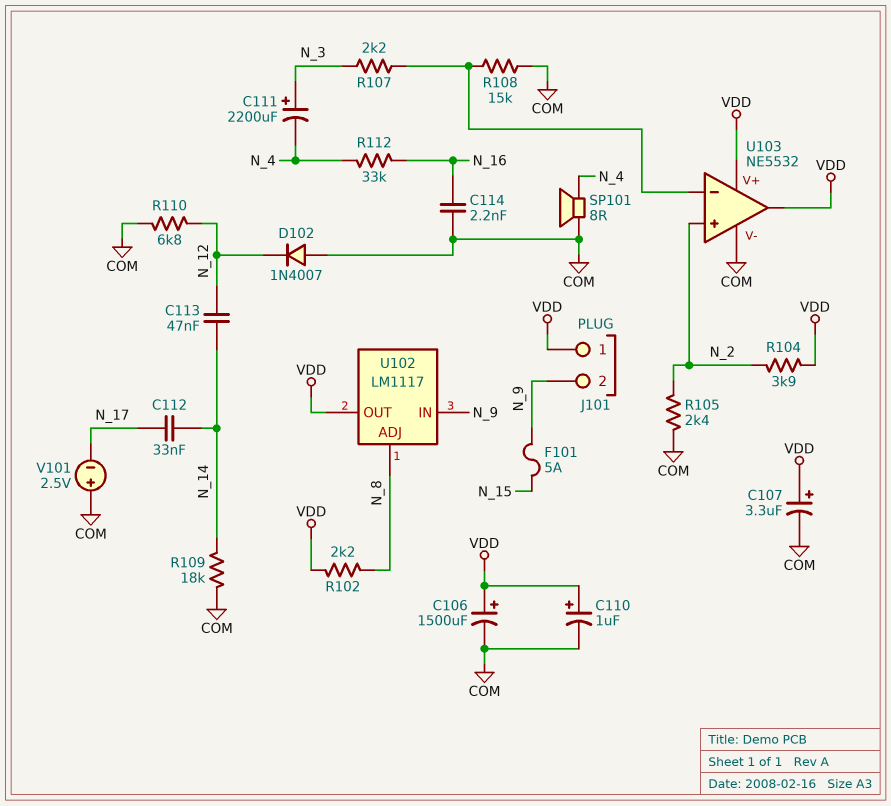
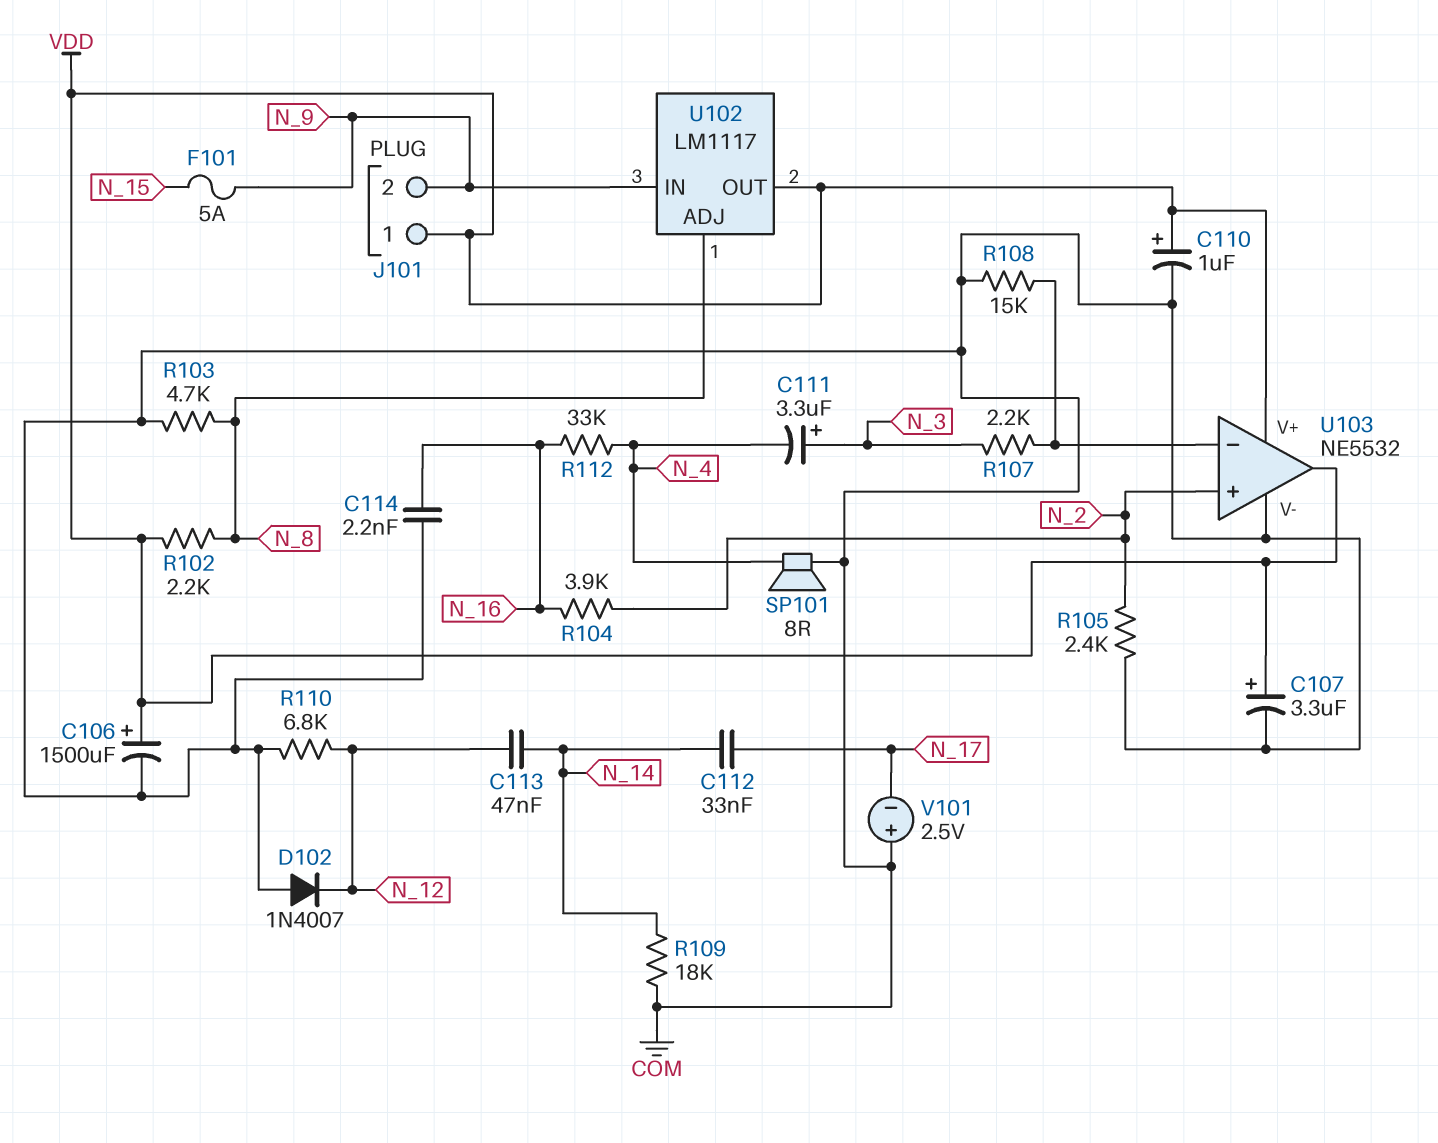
C111: 2200uF (plus N_3, minus N_4) -> 3.3uF (plus N_3, minus N_4)
R103: none -> 4.7k (COM, N_8)
R104: 3.9k (N_2, VDD) -> 3.9k (N_2, N_16)

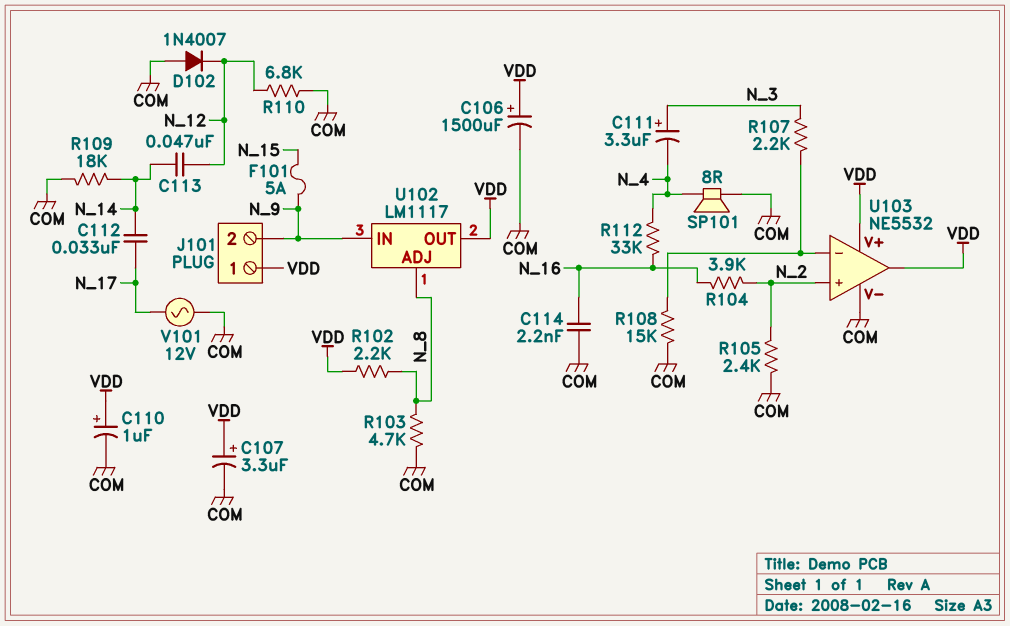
V101: 2.5V (plus COM, minus N_17) -> AC 12V (COM, N_17)

